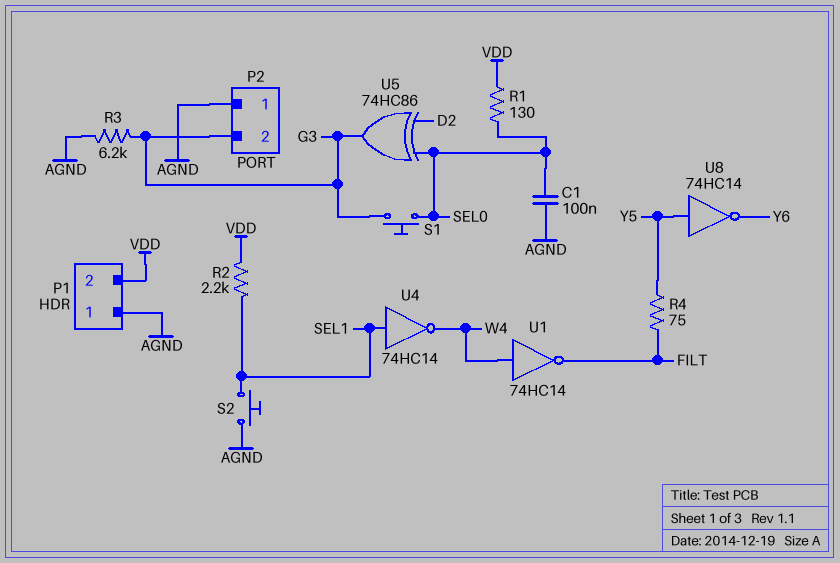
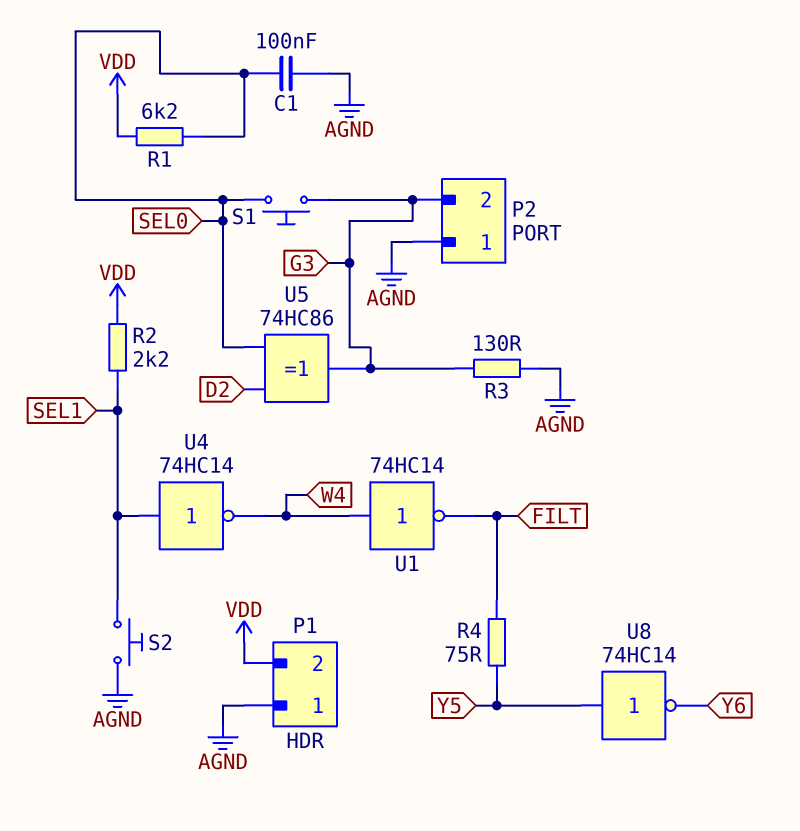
R1: 130 (SEL0, VDD) -> 6.2k (SEL0, VDD)
R3: 6.2k (AGND, G3) -> 130 (AGND, G3)

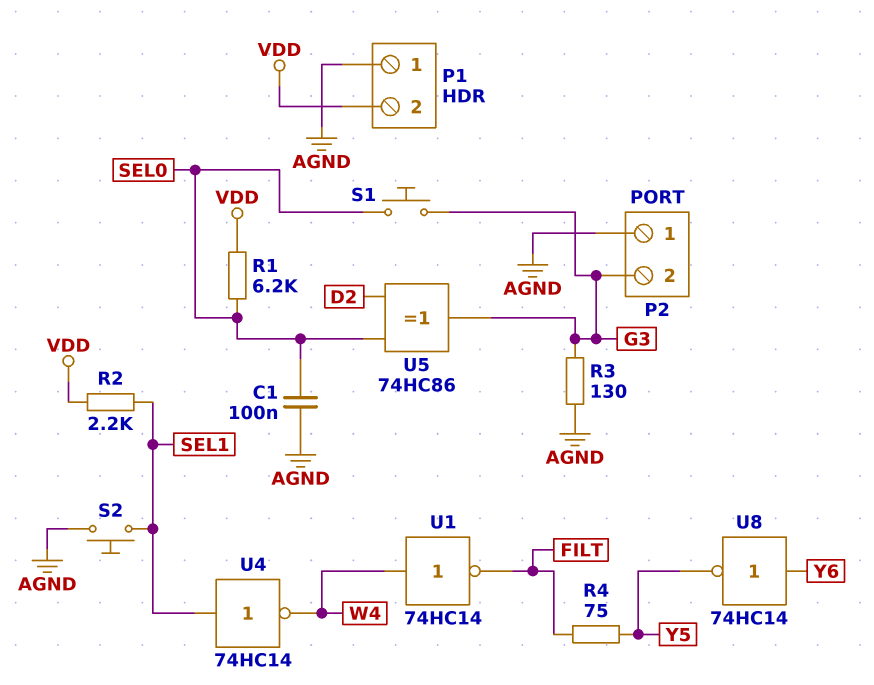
U8: NOT 74HC14 (in Y5, out Y6) -> NOT 74HC14 (in Y6, out Y5)

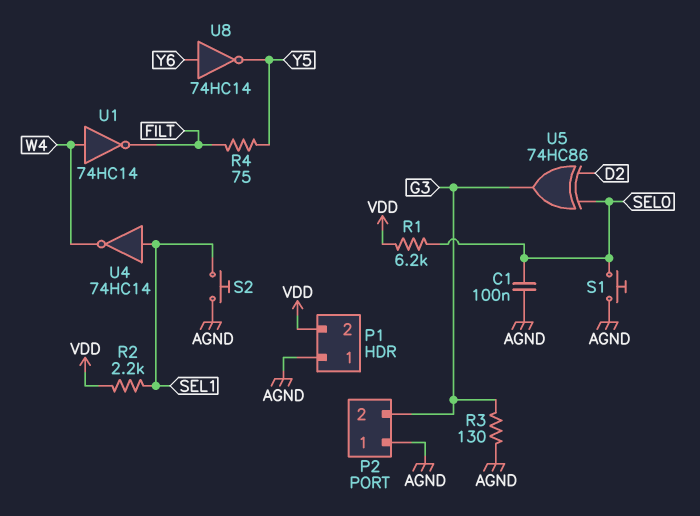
S1: button (G3, SEL0) -> button (AGND, SEL0)

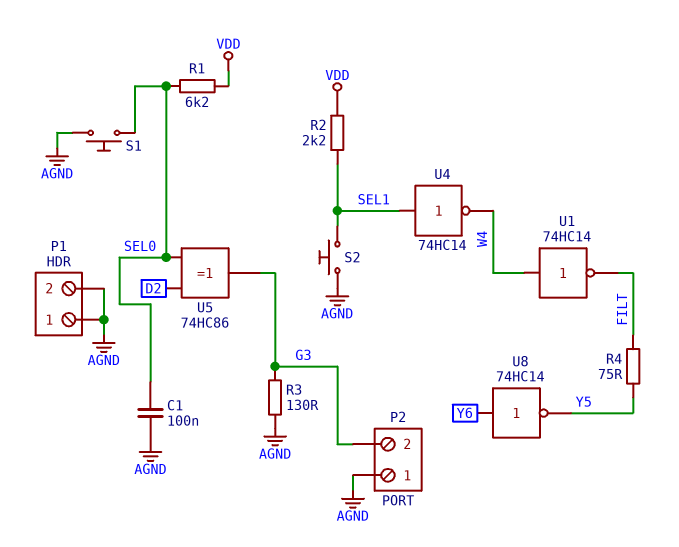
P1 pin 2: VDD -> AGND

